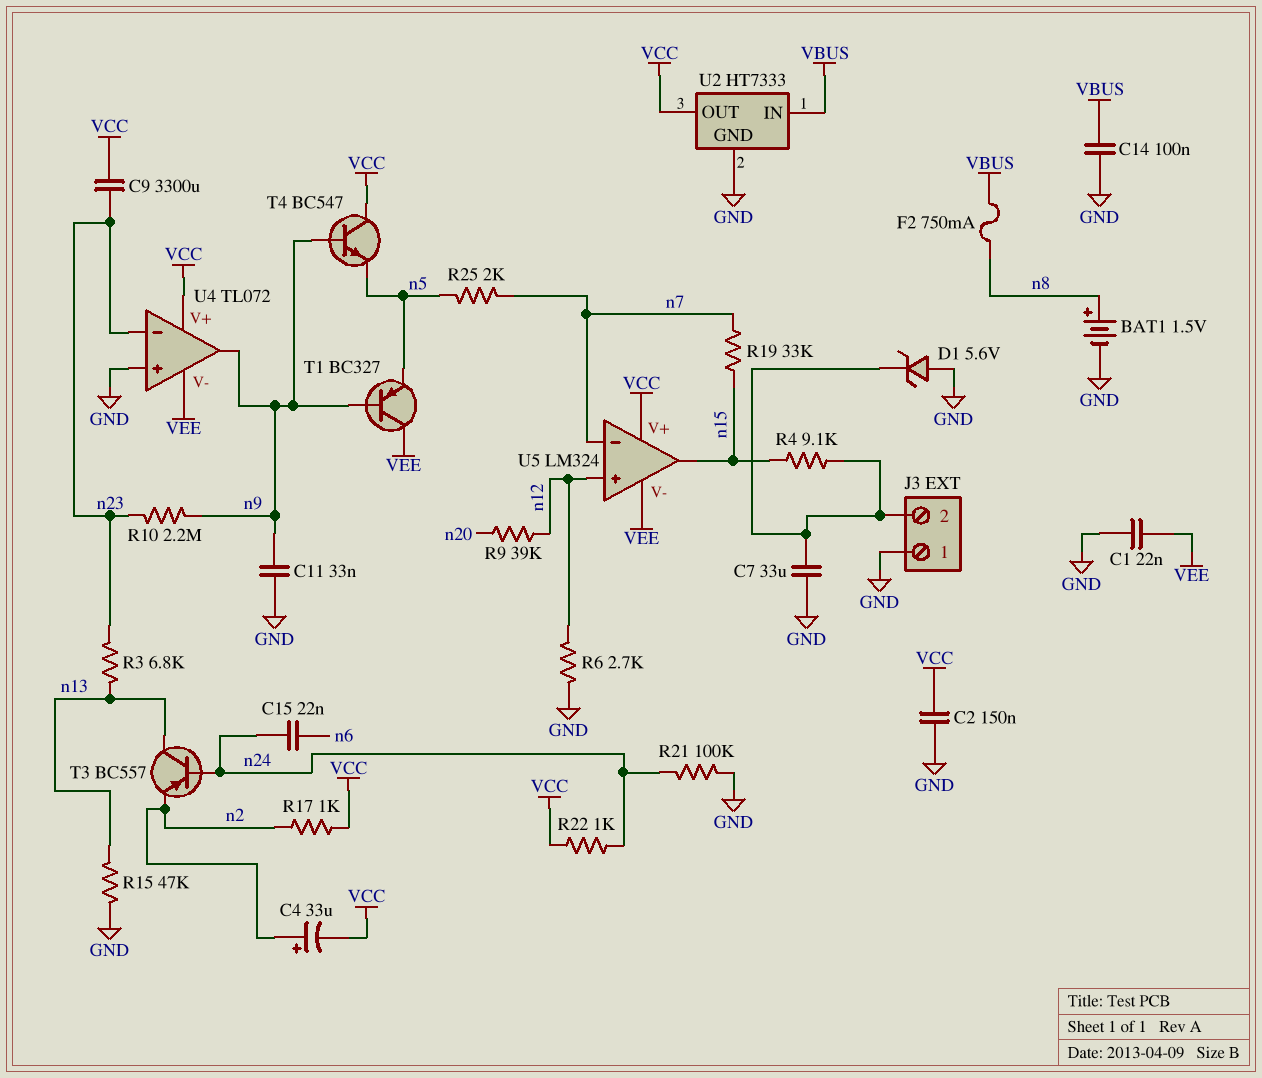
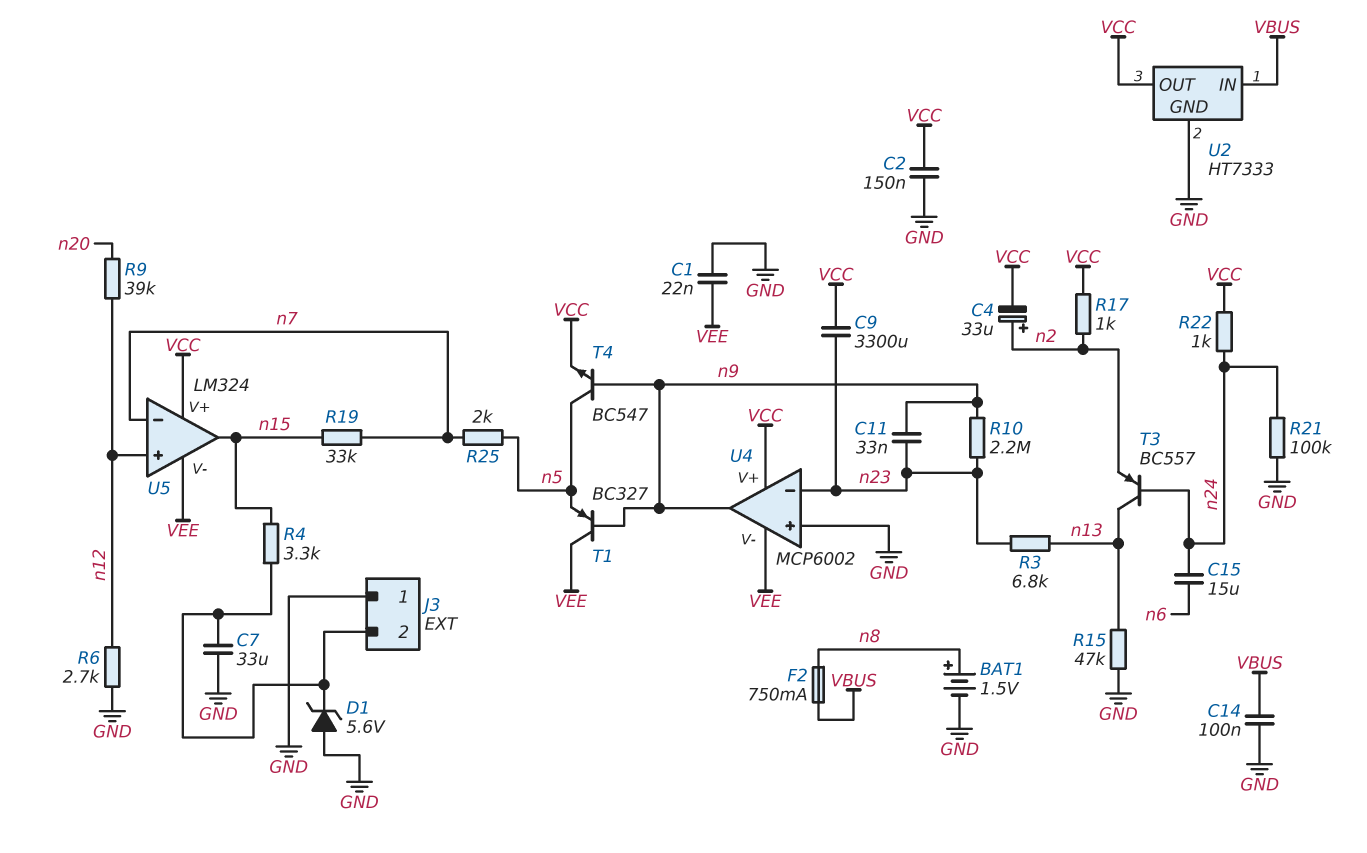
C11: 33nF (GND, n9) -> 33nF (n9, n23)
C15: 22nF (n6, n24) -> 15uF (n6, n24)
R4: 9.1k (J3/2, n15) -> 3.3k (J3/2, n15)
T4: NPN BC547 (B n9, C VCC, E n5) -> NPN BC547 (B n9, C n5, E VCC)
U4: TL072 -> MCP6002

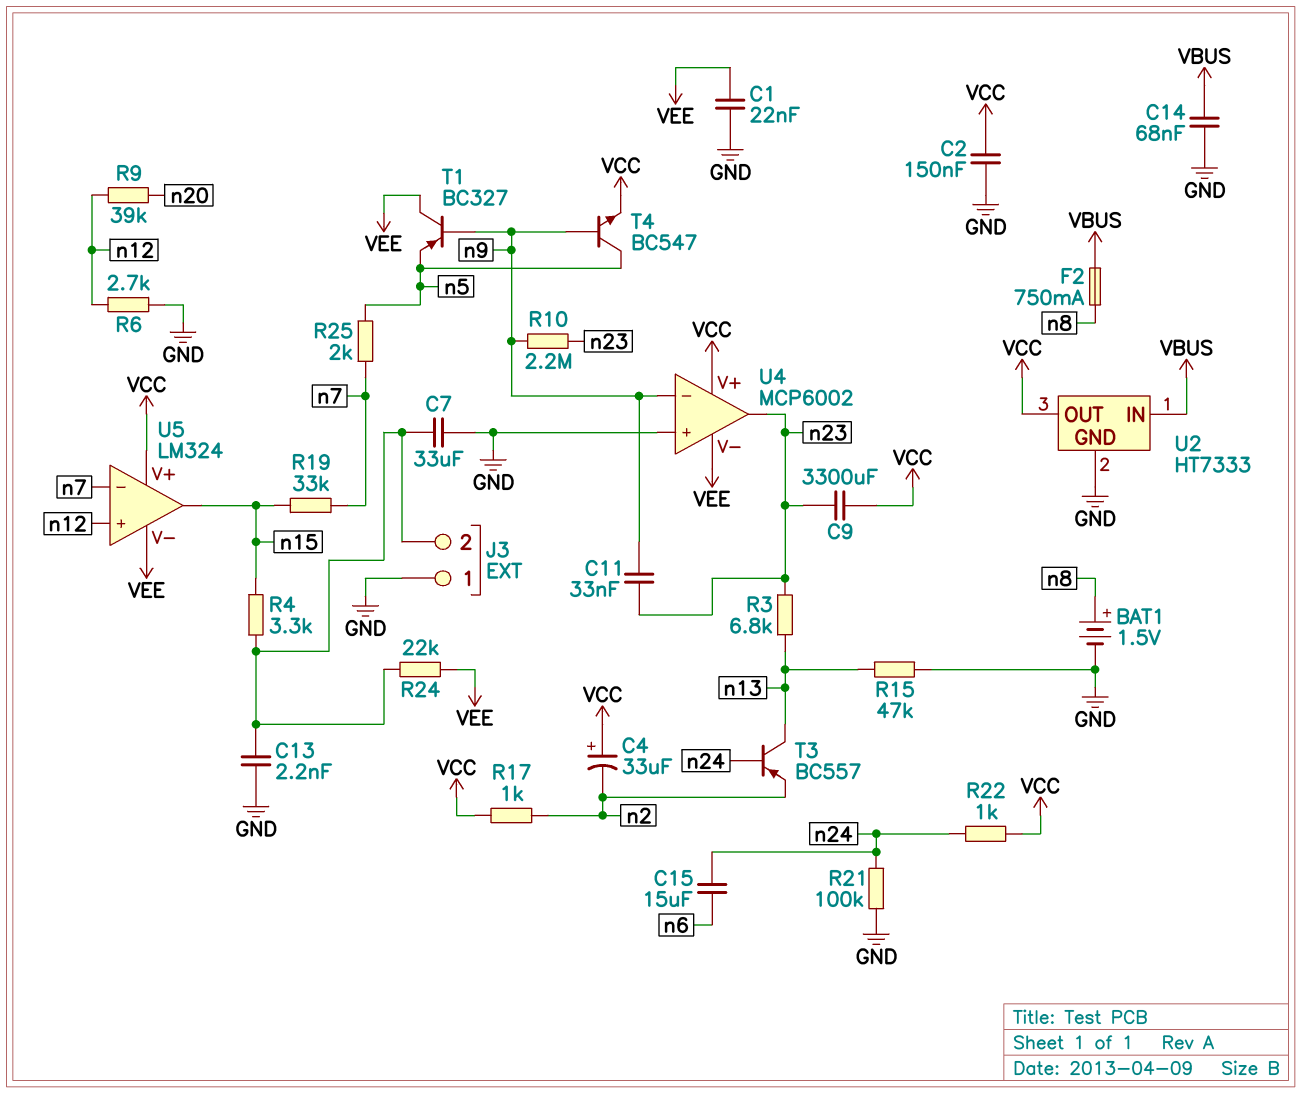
C4: 33uF (plus n2, minus VCC) -> 33uF (plus VCC, minus n2)
C13: none -> 2.2nF (GND, J3/2)
C14: 100nF (GND, VBUS) -> 68nF (GND, VBUS)
D1: zener 5.6V (A GND, K J3/2) -> none
R24: none -> 22k (J3/2, VEE)
U4 pin in-: n23 -> n9
U4 pin out: n9 -> n23

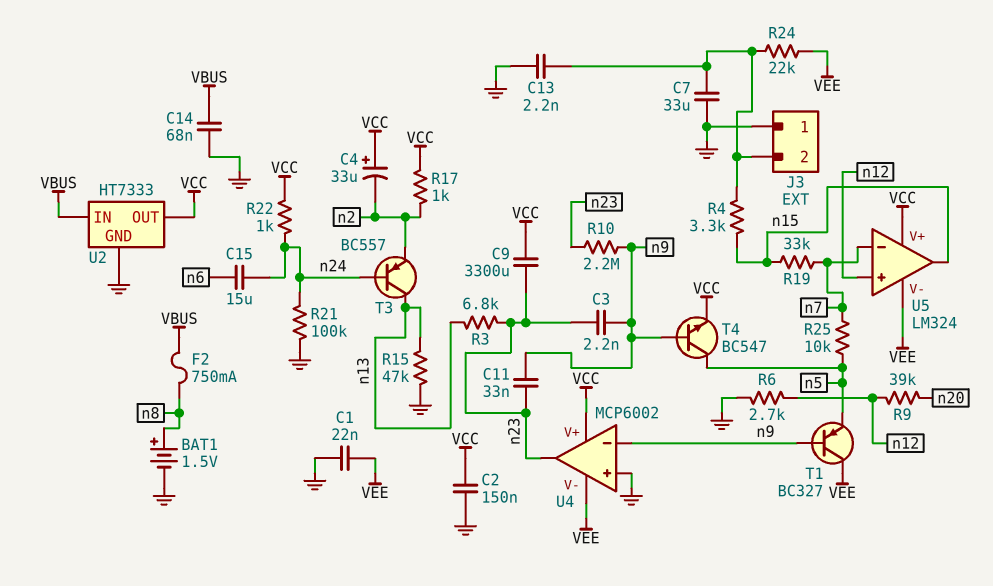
C3: none -> 2.2nF (n9, n23)
R25: 2k (n5, n7) -> 10k (n5, n7)

